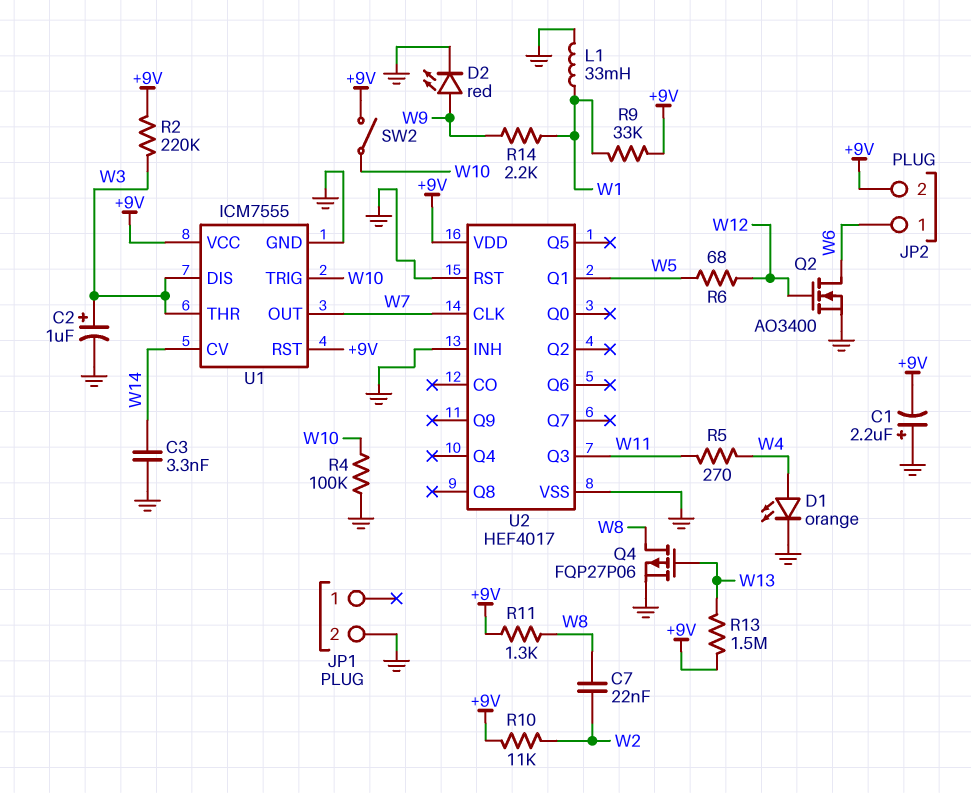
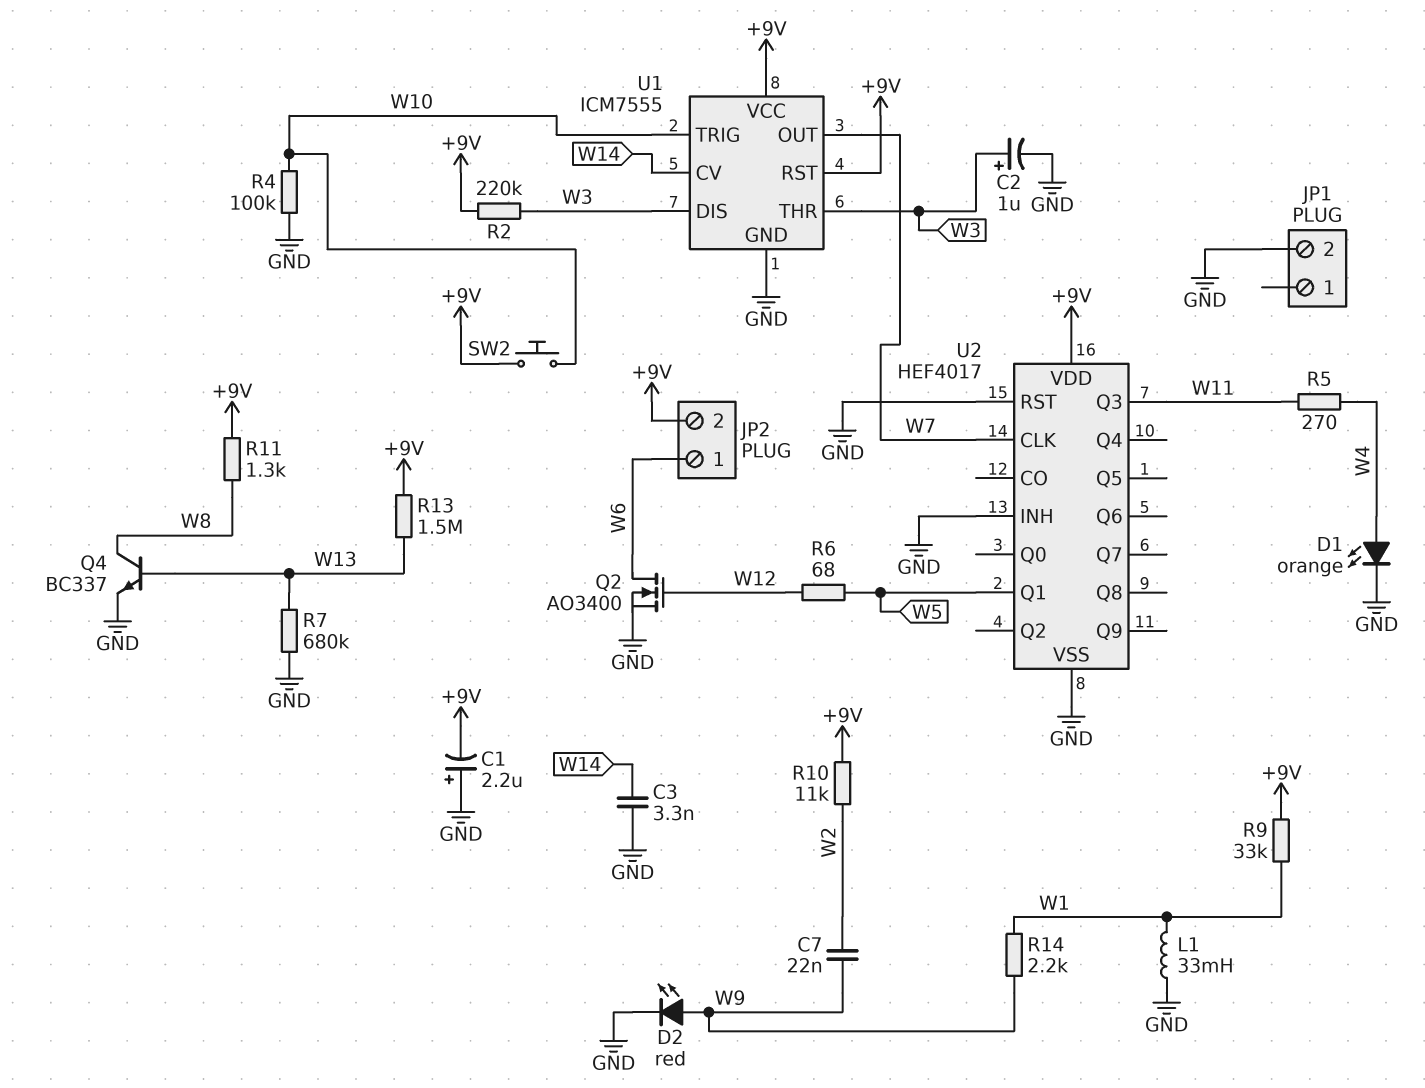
C7: 22nF (W2, W8) -> 22nF (W2, W9)
Q4: PMOS FQP27P06 (G W13, D W8, S GND) -> NPN BC337 (B W13, C W8, E GND)
R7: none -> 680k (GND, W13)
SW2: switch (+9V, W10) -> button (+9V, W10)

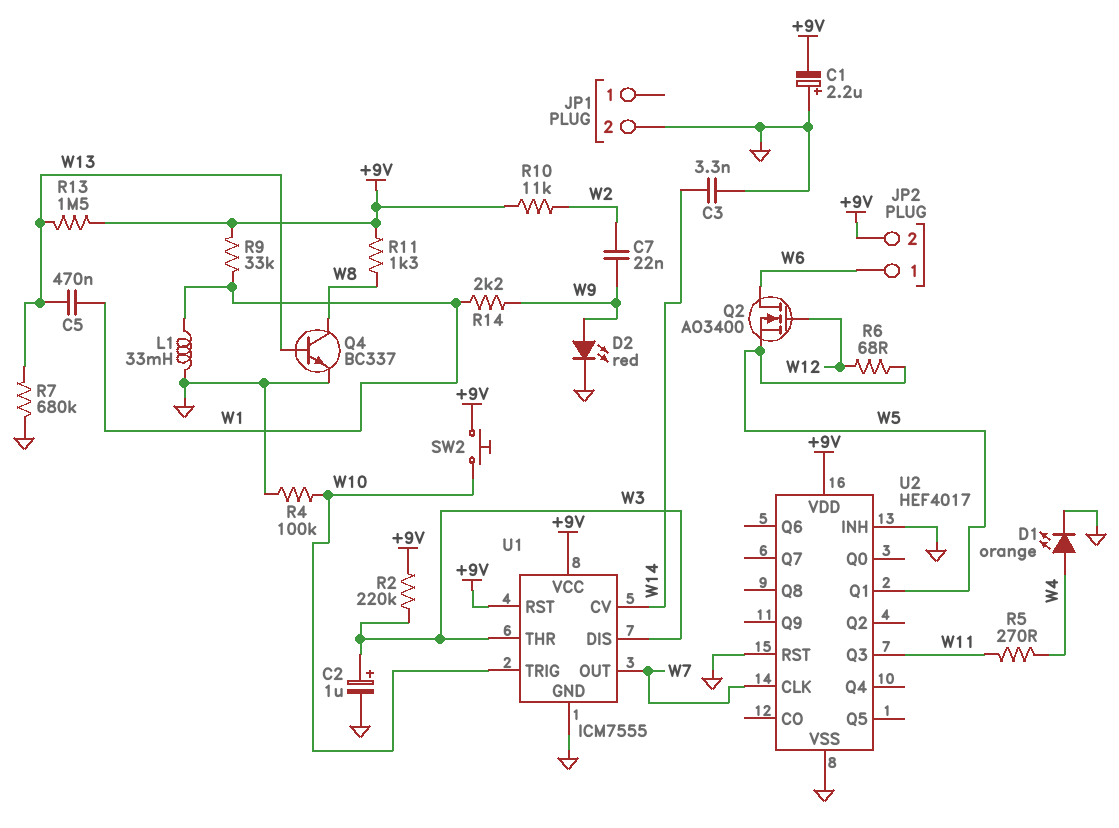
C5: none -> 470nF (W1, W13)
Q2: NMOS AO3400 (G W12, D W6, S GND) -> NMOS AO3400 (G W12, D W6, S W5)

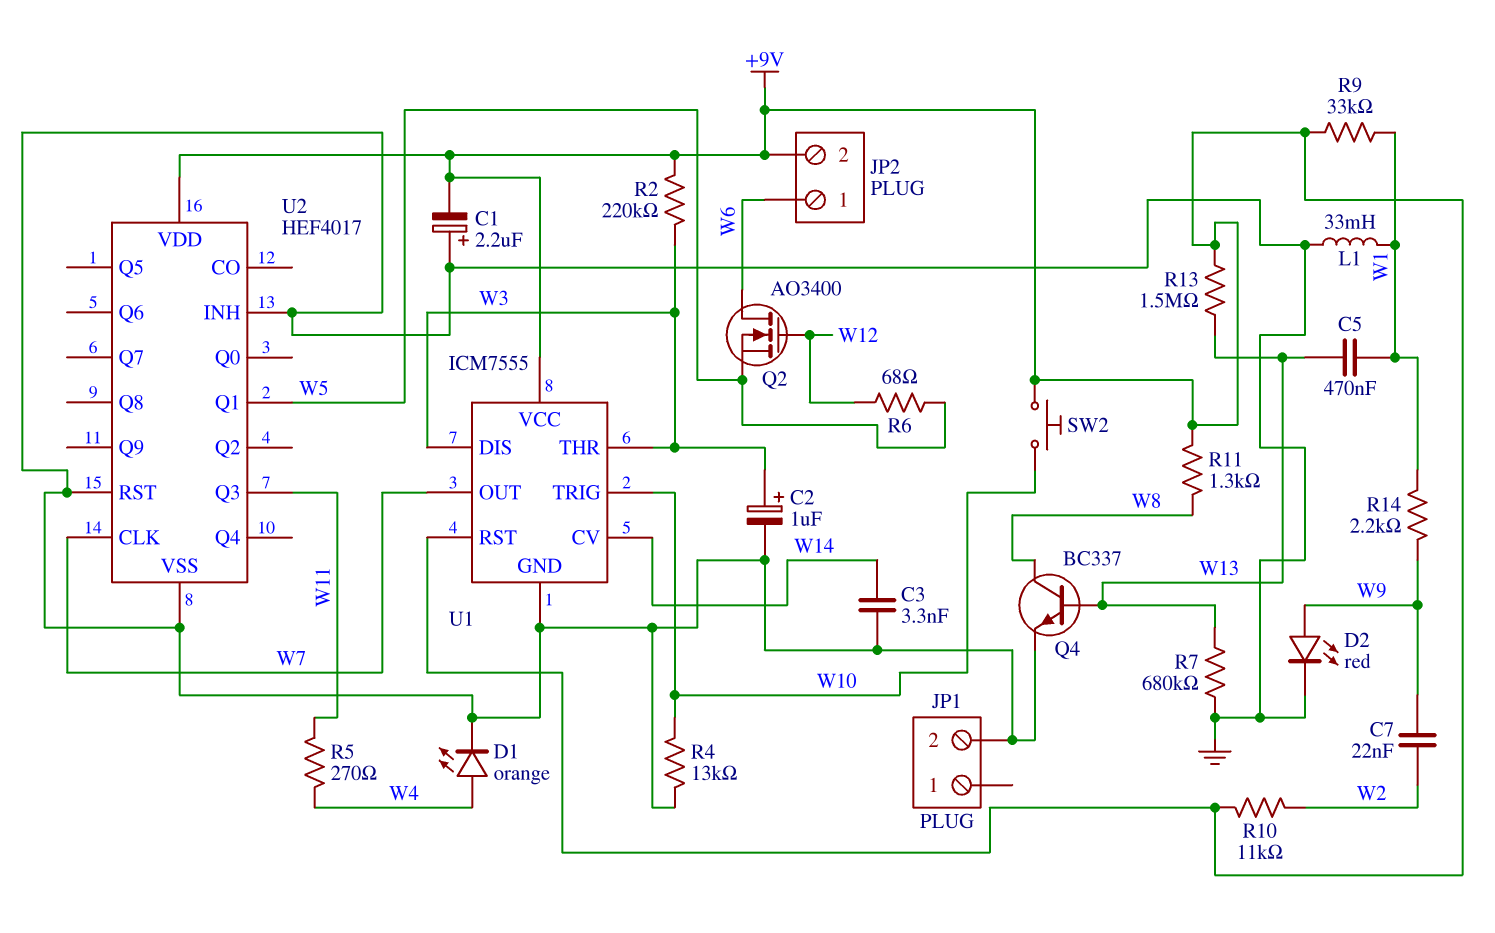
R4: 100k (GND, W10) -> 13k (GND, W10)

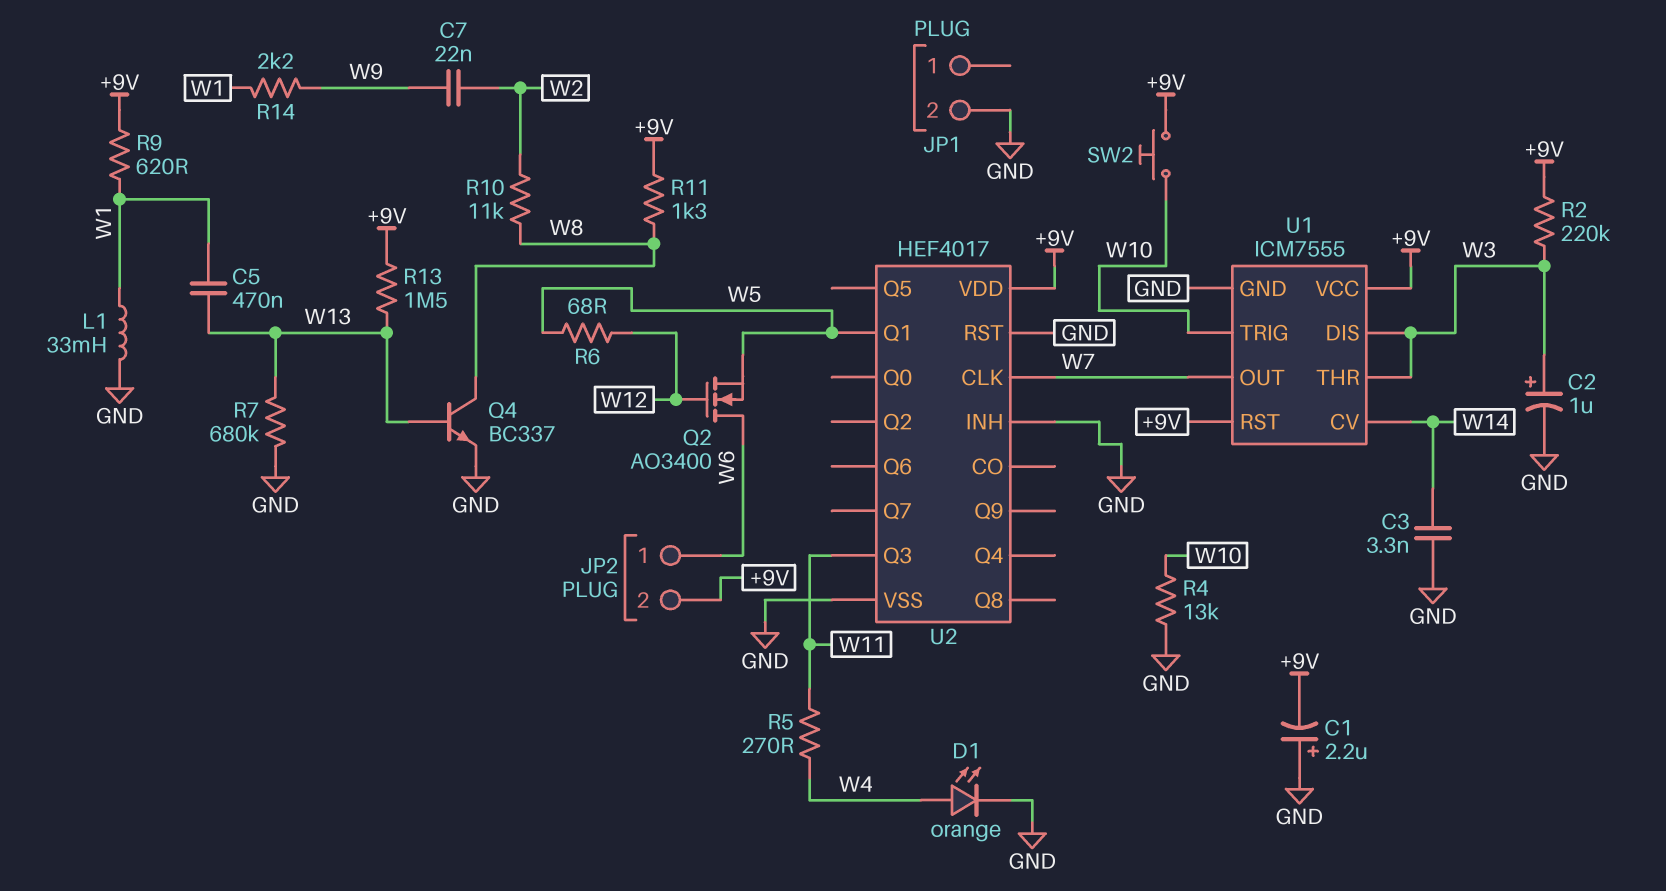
D2: LED red (A W9, K GND) -> none
R9: 33k (+9V, W1) -> 620 (+9V, W1)
R10: 11k (+9V, W2) -> 11k (W2, W8)

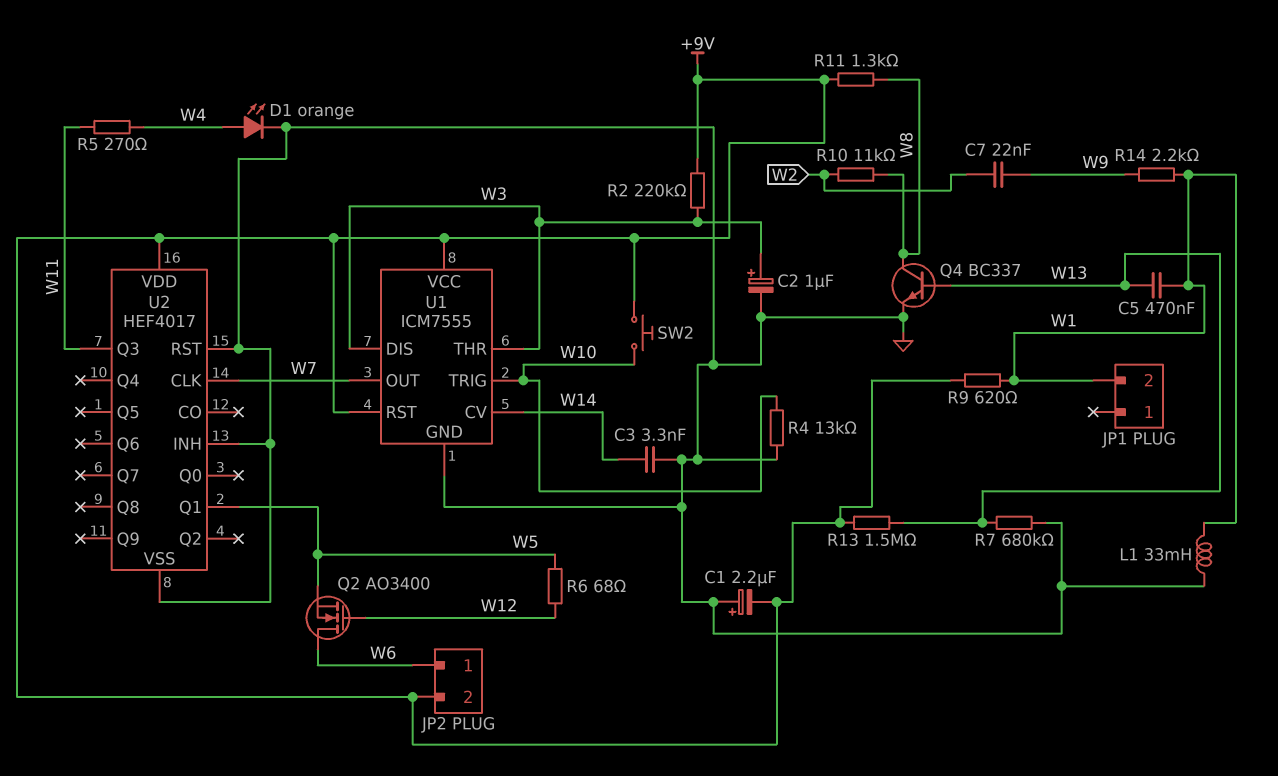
JP1 pin 2: GND -> W1

